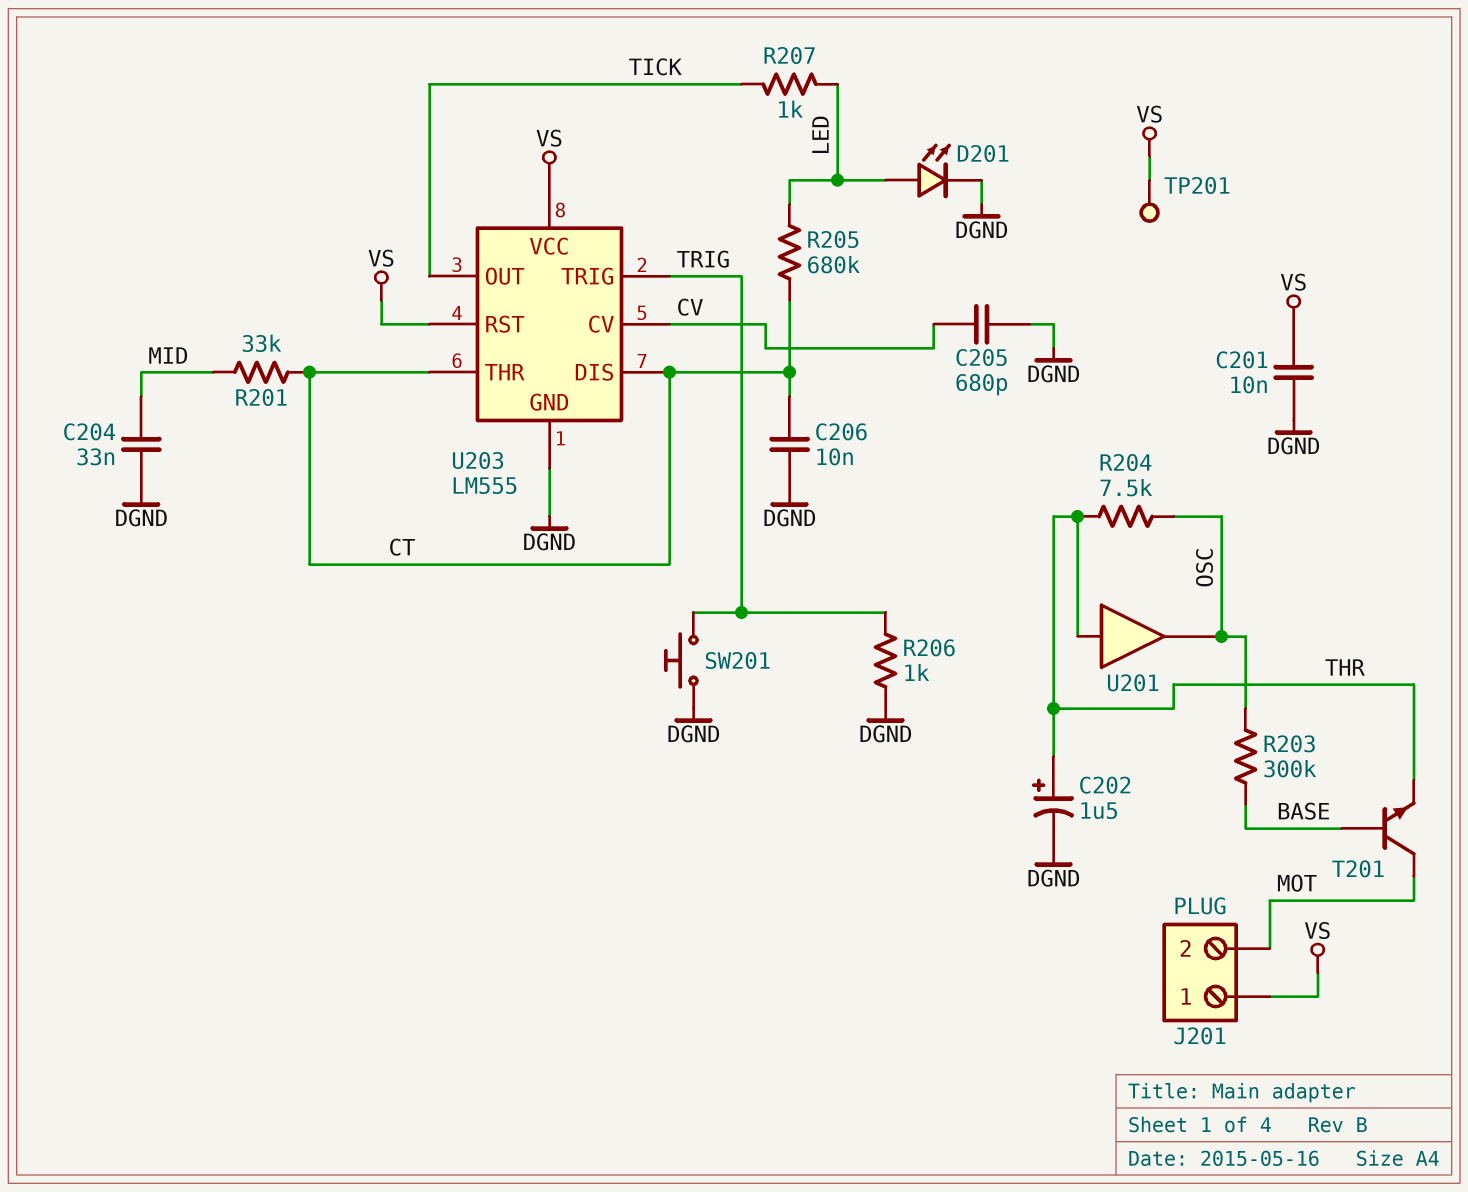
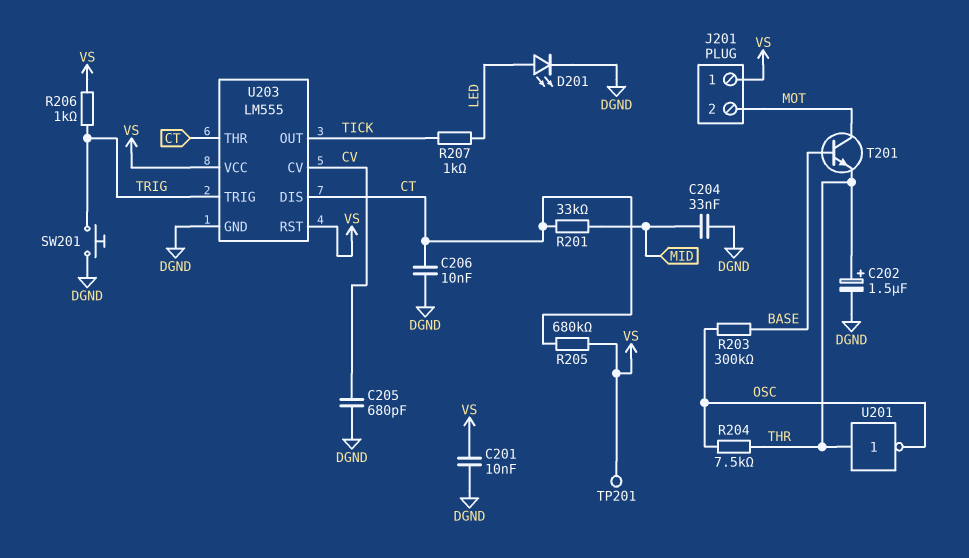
R205: 680k (CT, LED) -> 680k (CT, VS)
R206: 1k (DGND, TRIG) -> 1k (TRIG, VS)
U201: buffer (in THR, out OSC) -> NOT (in THR, out OSC)

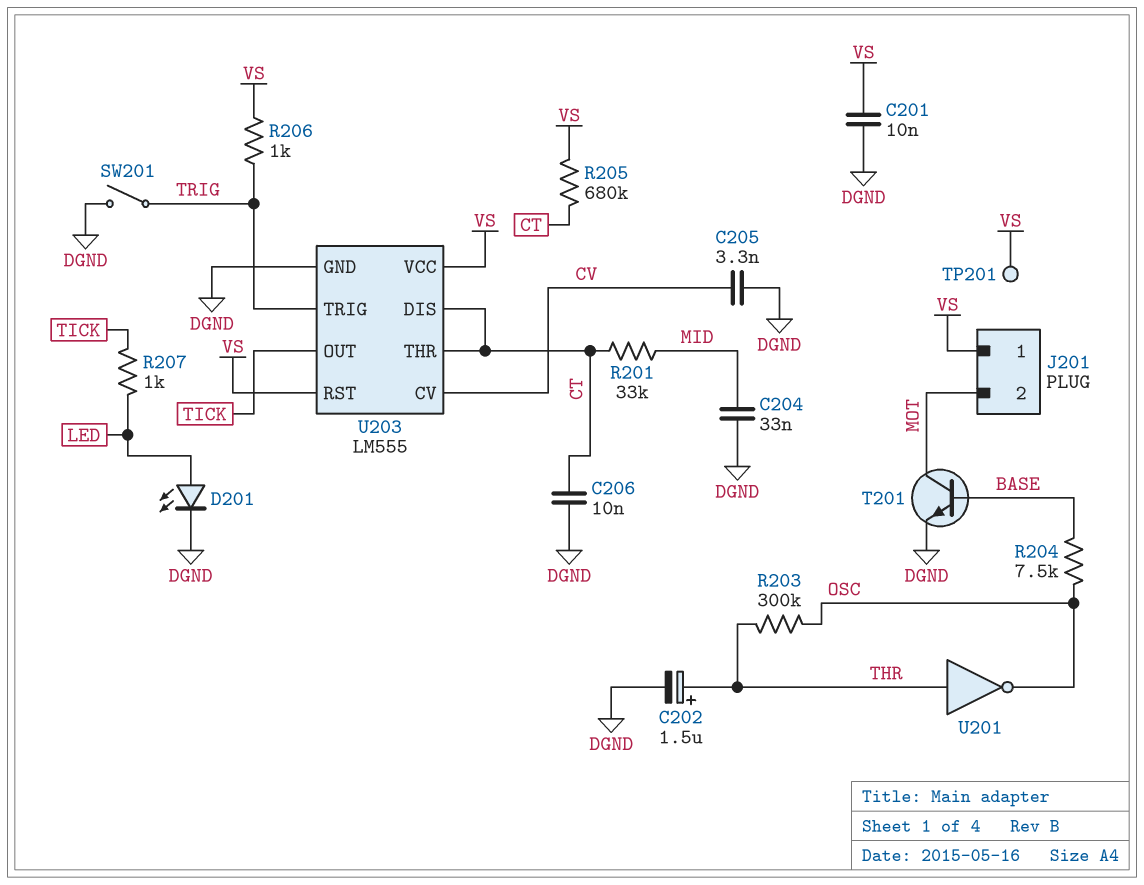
C205: 680pF (CV, DGND) -> 3.3nF (CV, DGND)
R203: 300k (BASE, OSC) -> 300k (OSC, THR)
R204: 7.5k (OSC, THR) -> 7.5k (BASE, OSC)
SW201: button (DGND, TRIG) -> switch (DGND, TRIG)
T201: NPN (B BASE, C MOT, E THR) -> NPN (B BASE, C MOT, E DGND)

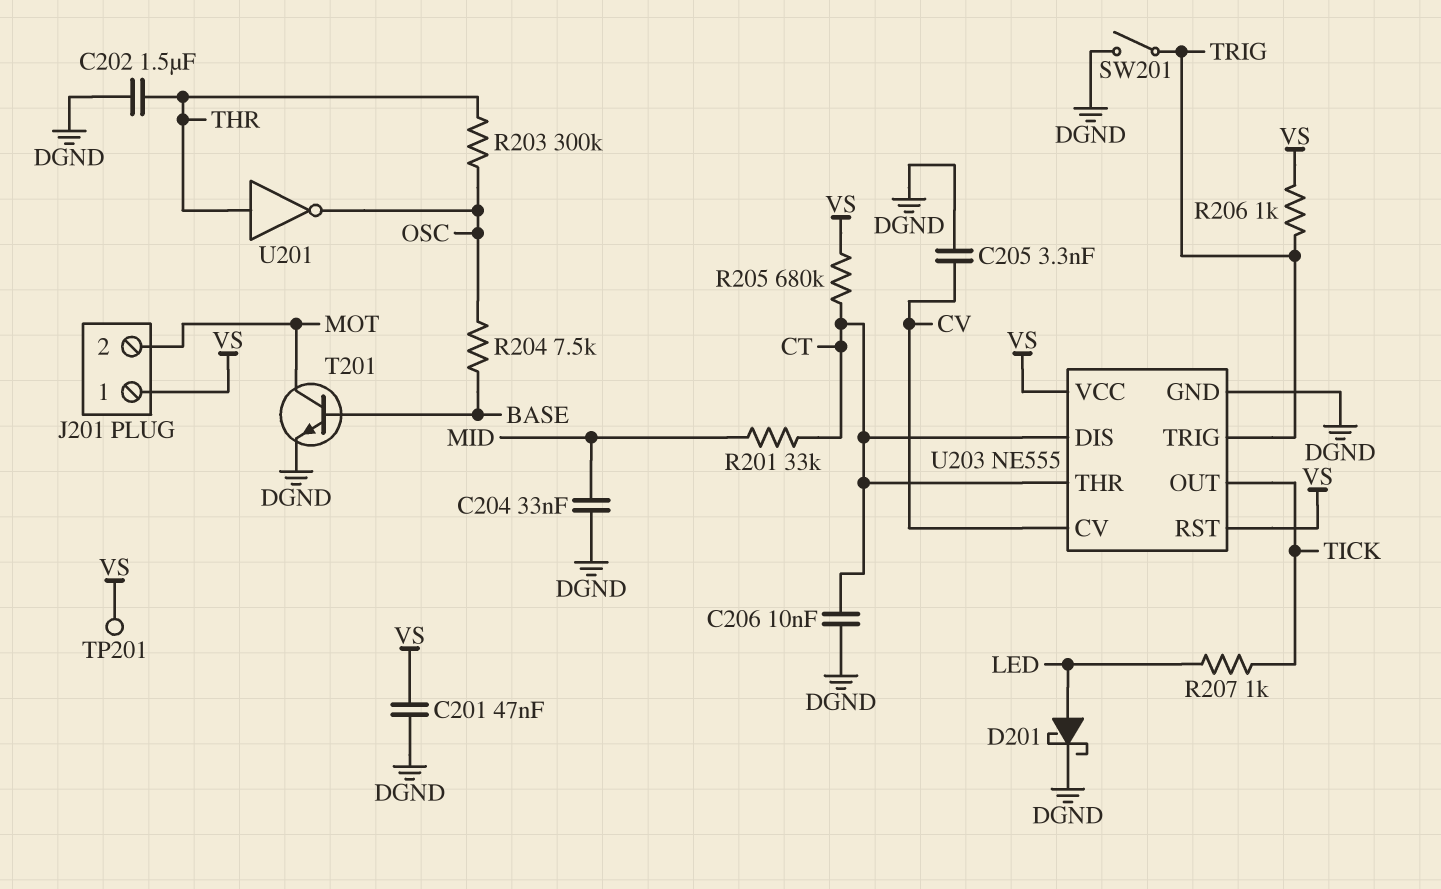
C201: 10nF (DGND, VS) -> 47nF (DGND, VS)
C202: 1.5uF (plus THR, minus DGND) -> 1.5uF (DGND, THR)
D201: LED (A LED, K DGND) -> schottky (A LED, K DGND)
U203: LM555 -> NE555

